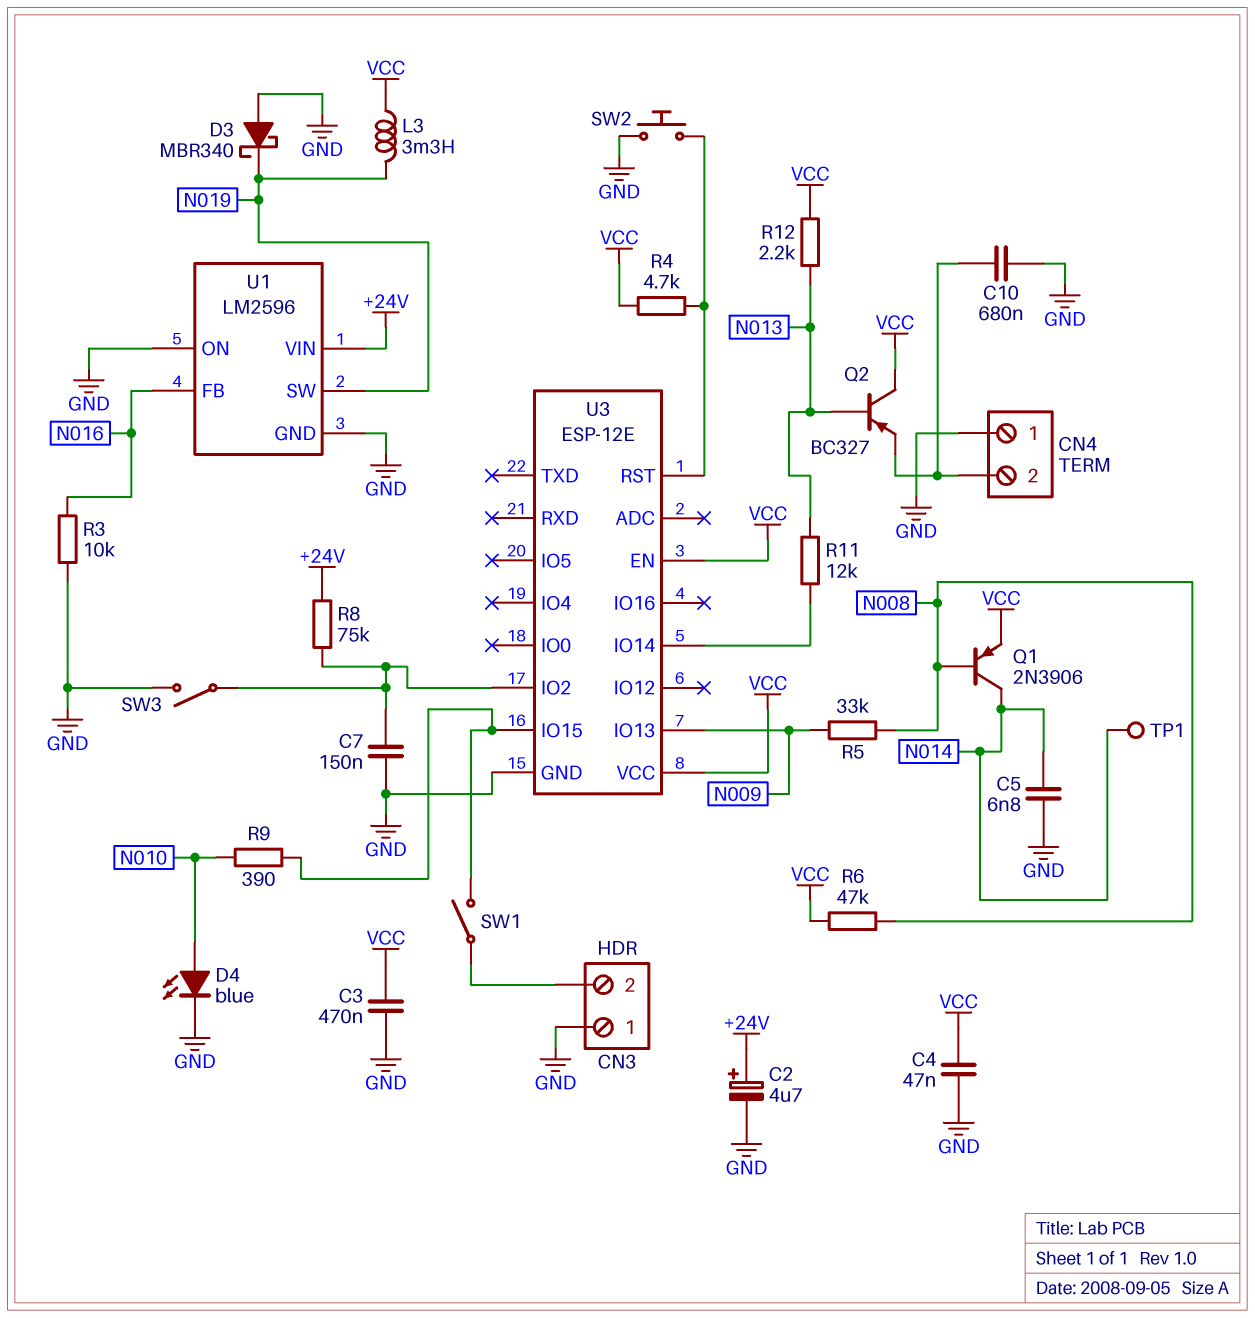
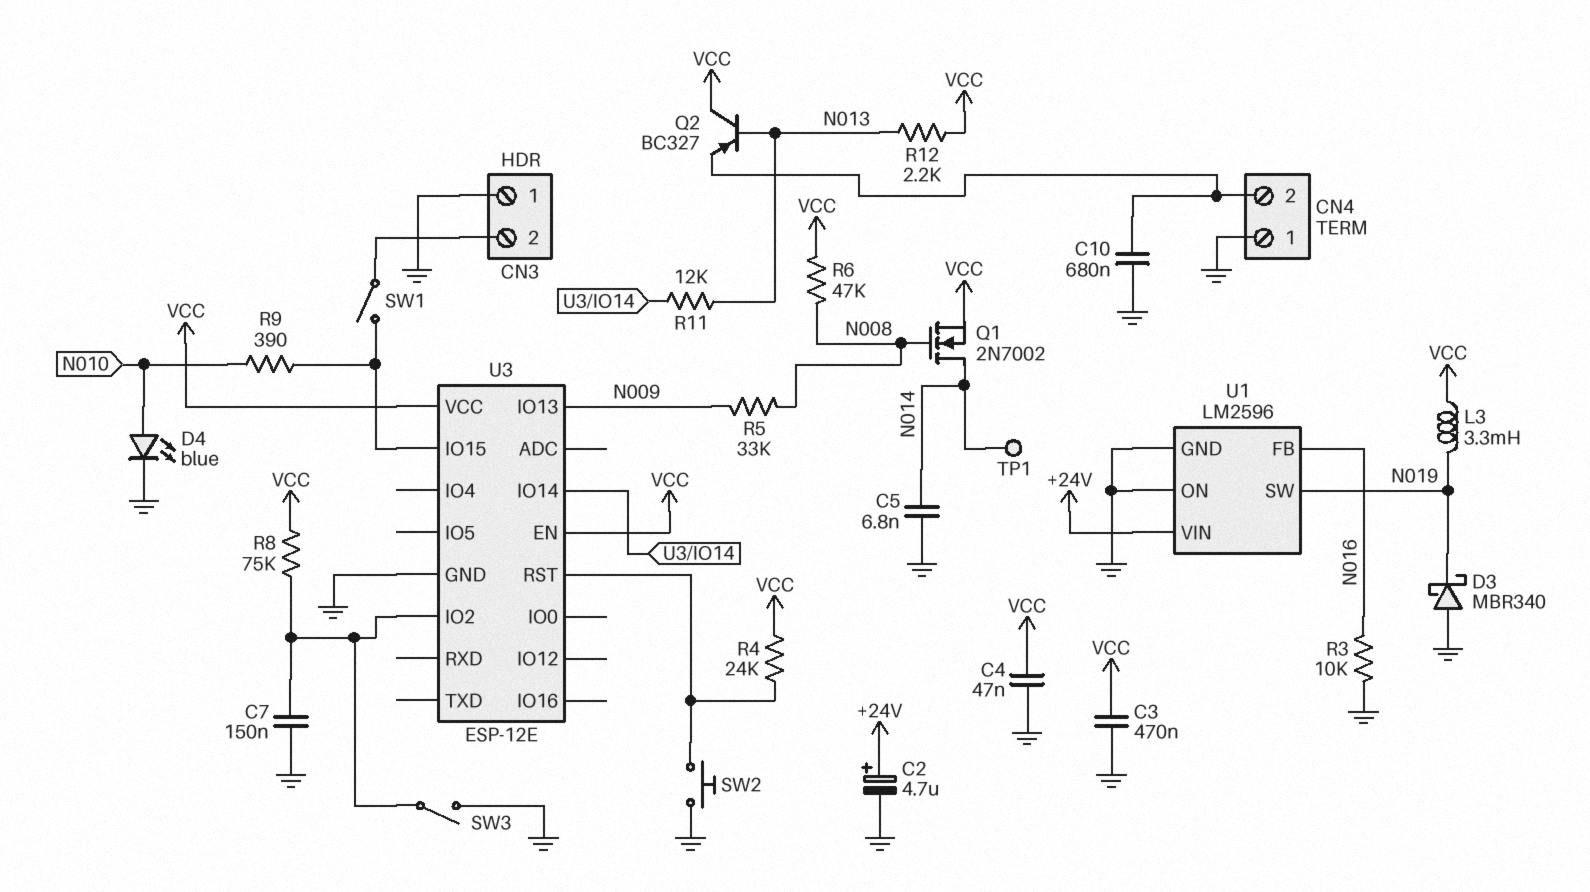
Q1: PNP 2N3906 (B N008, C N014, E VCC) -> NMOS 2N7002 (G N008, D N014, S VCC)
R4: 4.7k (U3/RST, VCC) -> 24k (U3/RST, VCC)
R8: 75k (+24V, U3/IO2) -> 75k (U3/IO2, VCC)

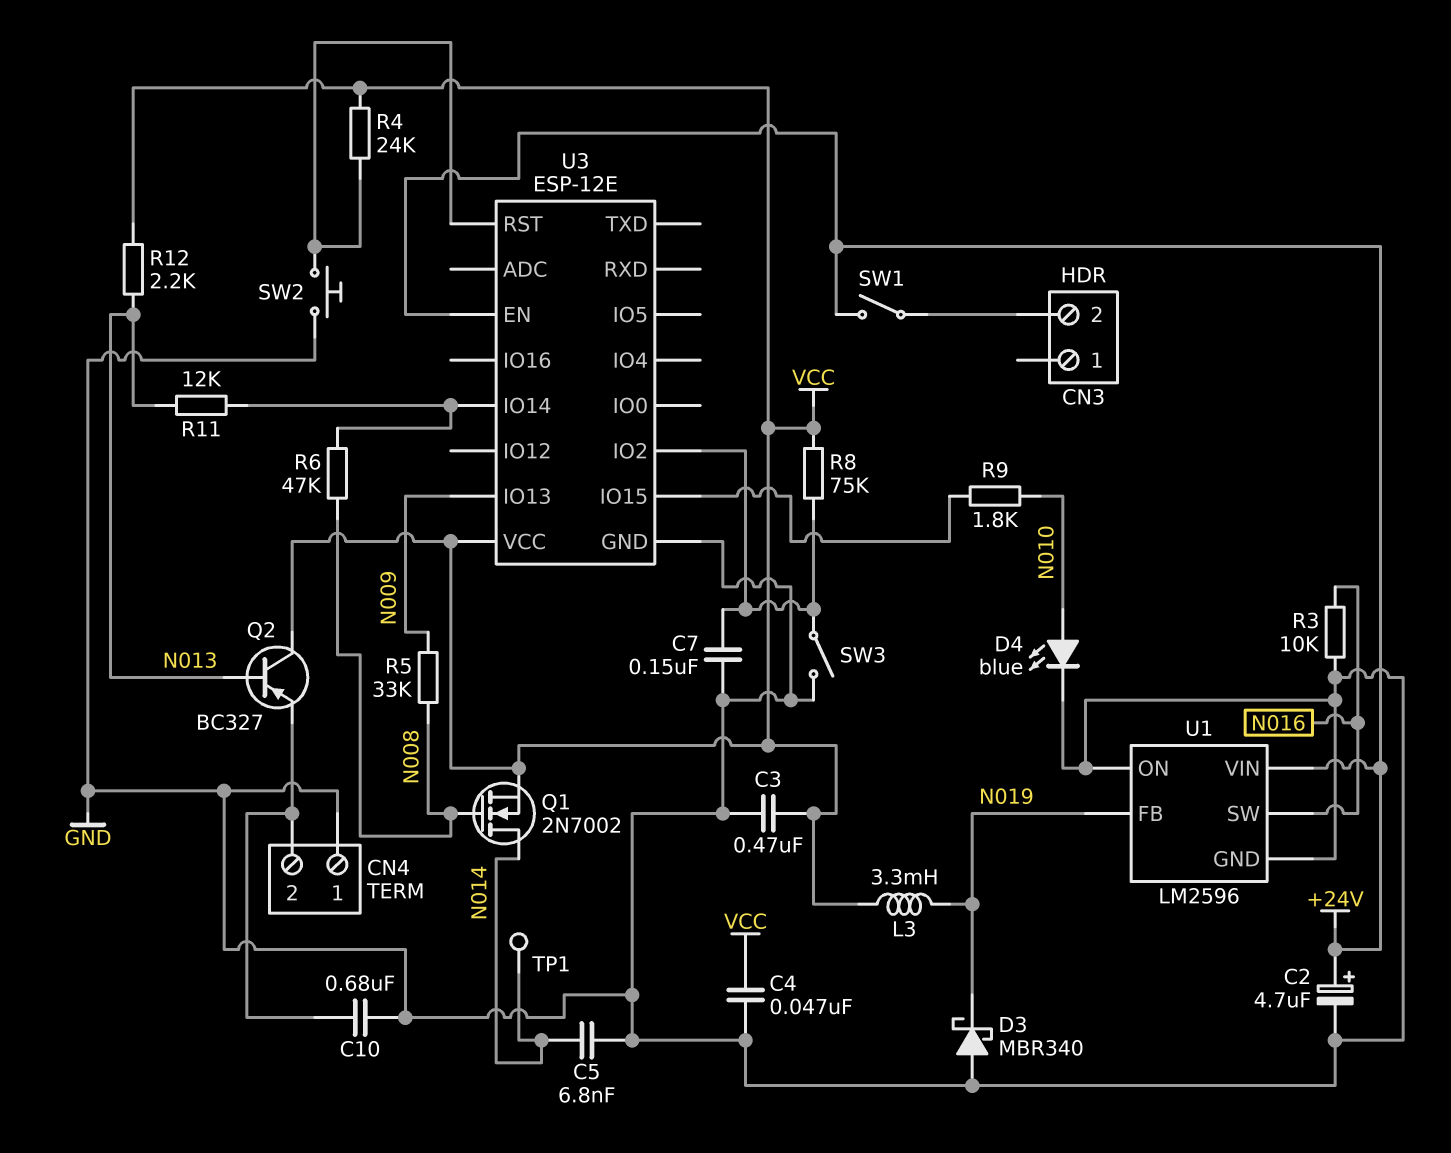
CN3 pin 1: GND -> none
R6: 47k (N008, VCC) -> 47k (N008, U3/IO14)
R9: 390 (N010, U3/IO15) -> 1.8k (N010, U3/IO15)
SW1: switch (CN3/2, U3/IO15) -> switch (+24V, CN3/2)
U1 pin FB: N016 -> N019
U1 pin SW: N019 -> N016
U3 pin EN: VCC -> +24V

